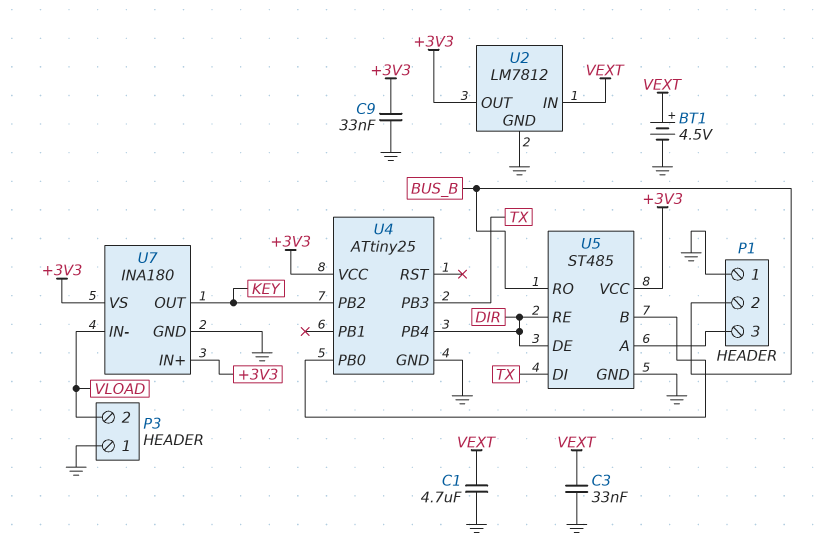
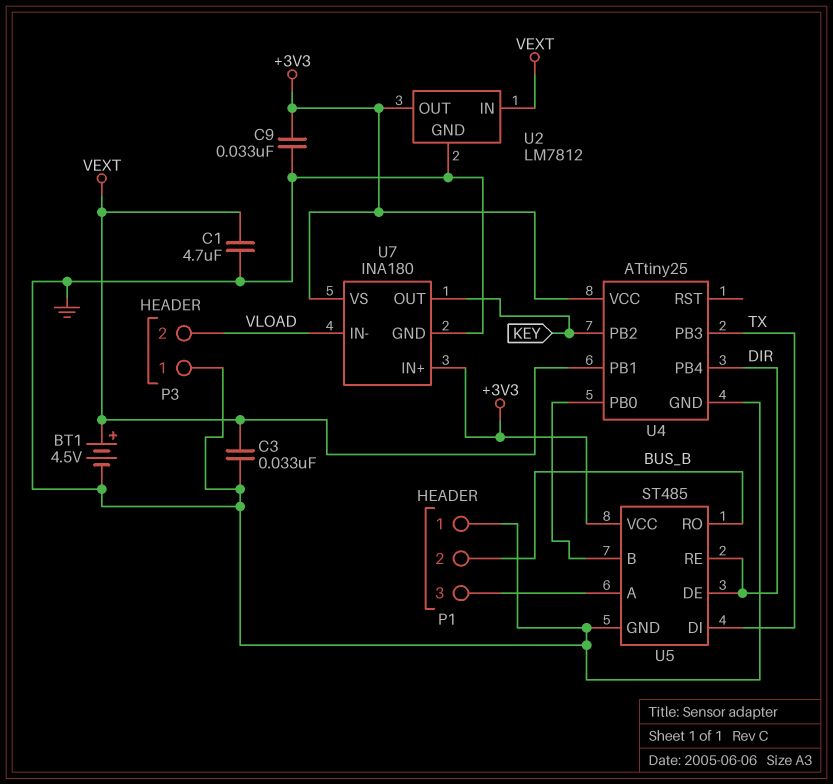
U4 pin PB1: none -> VEXT

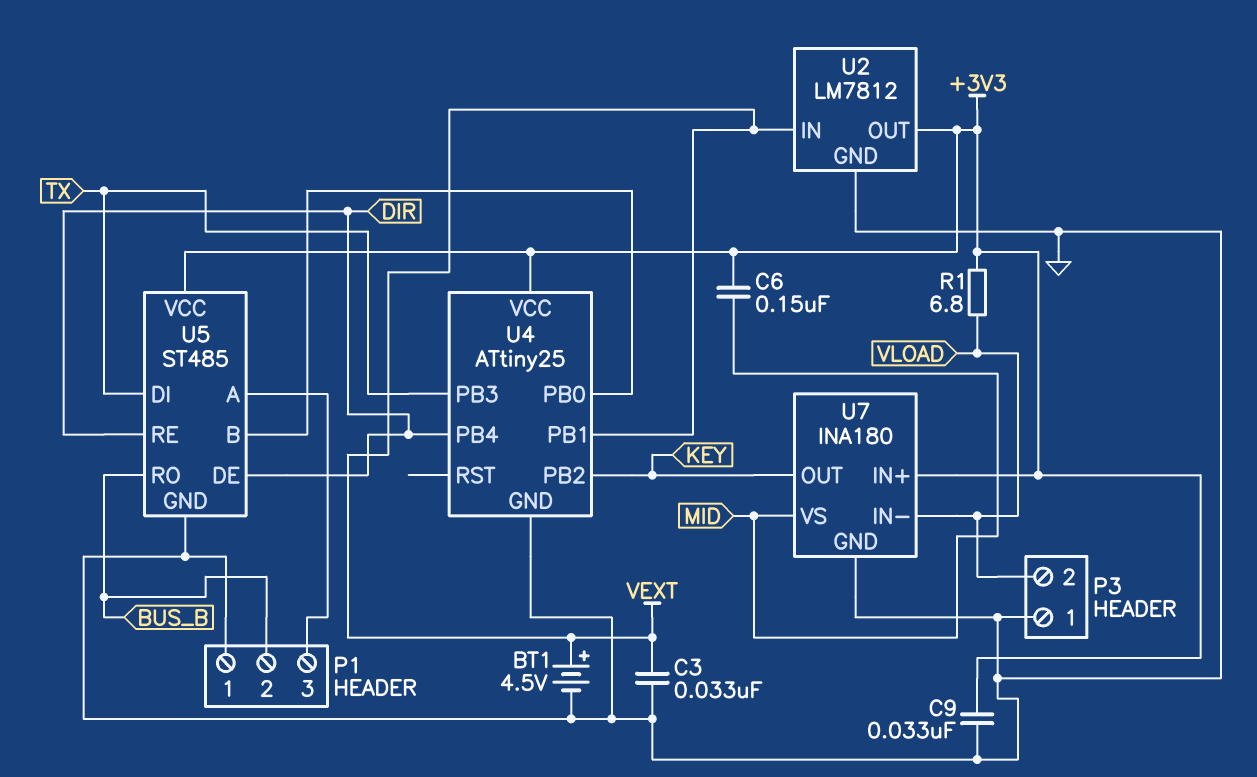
C1: 4.7uF (GND, VEXT) -> none
C6: none -> 150nF (+3V3, MID)
R1: none -> 6.8 (+3V3, VLOAD)
U7 pin VS: +3V3 -> MID

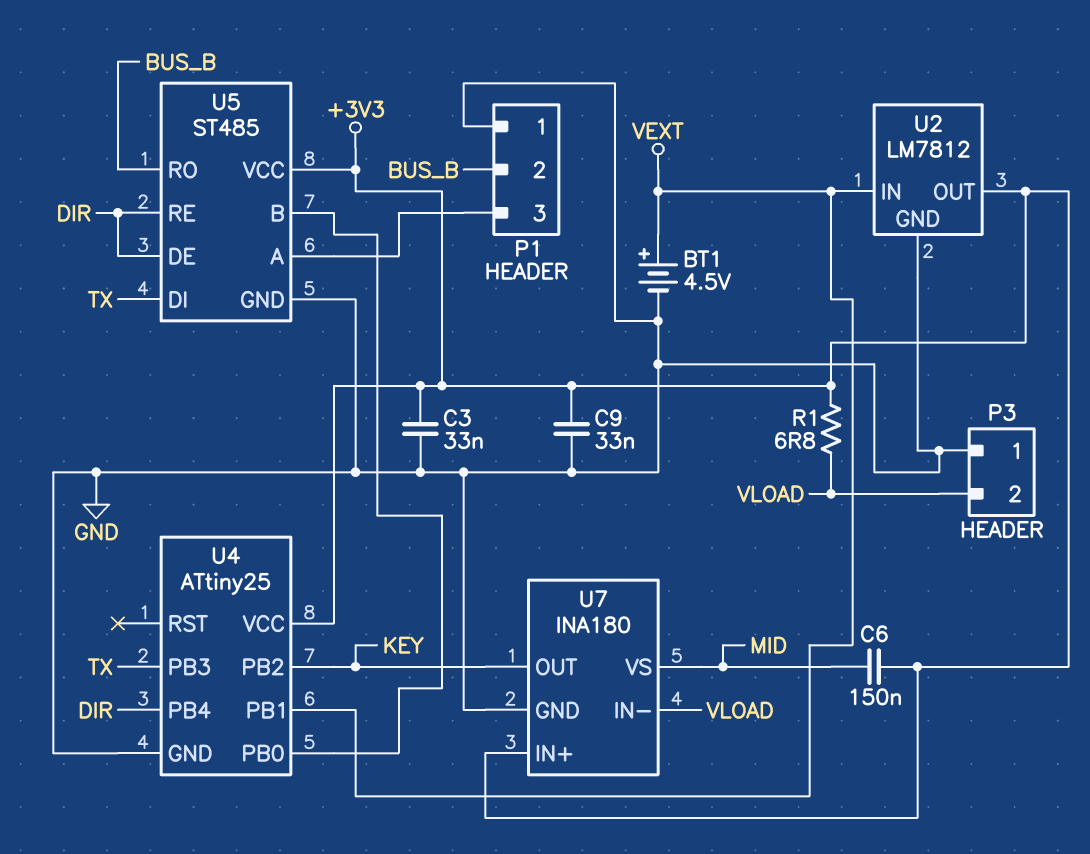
C3: 33nF (GND, VEXT) -> 33nF (+3V3, GND)

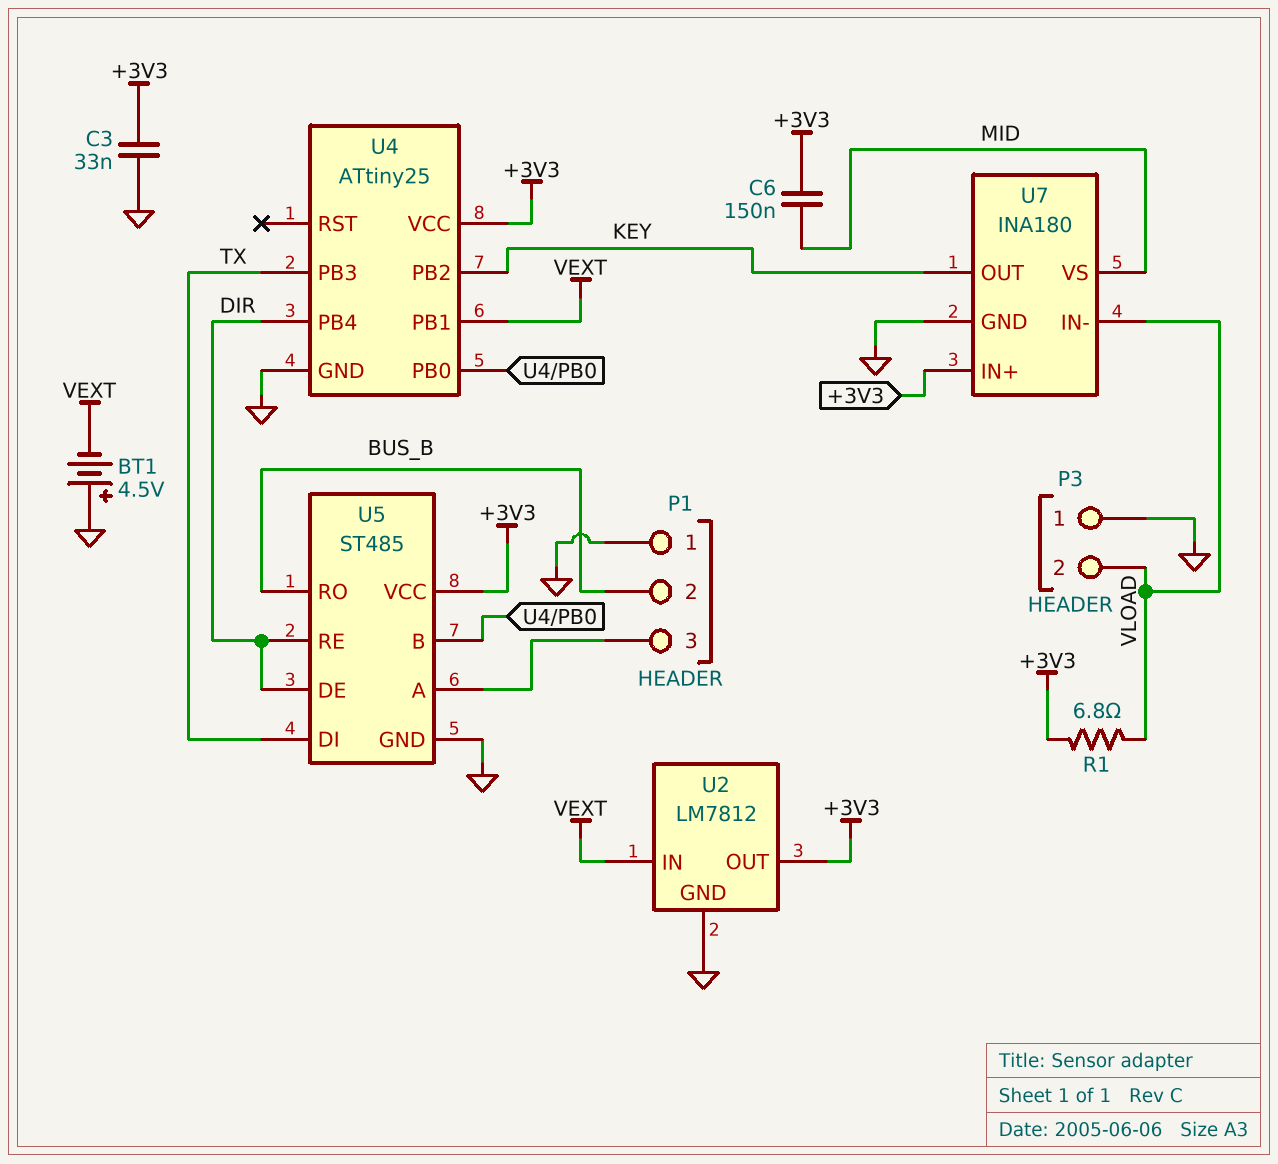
BT1: 4.5V (plus VEXT, minus GND) -> 4.5V (plus GND, minus VEXT)
C9: 33nF (+3V3, GND) -> none

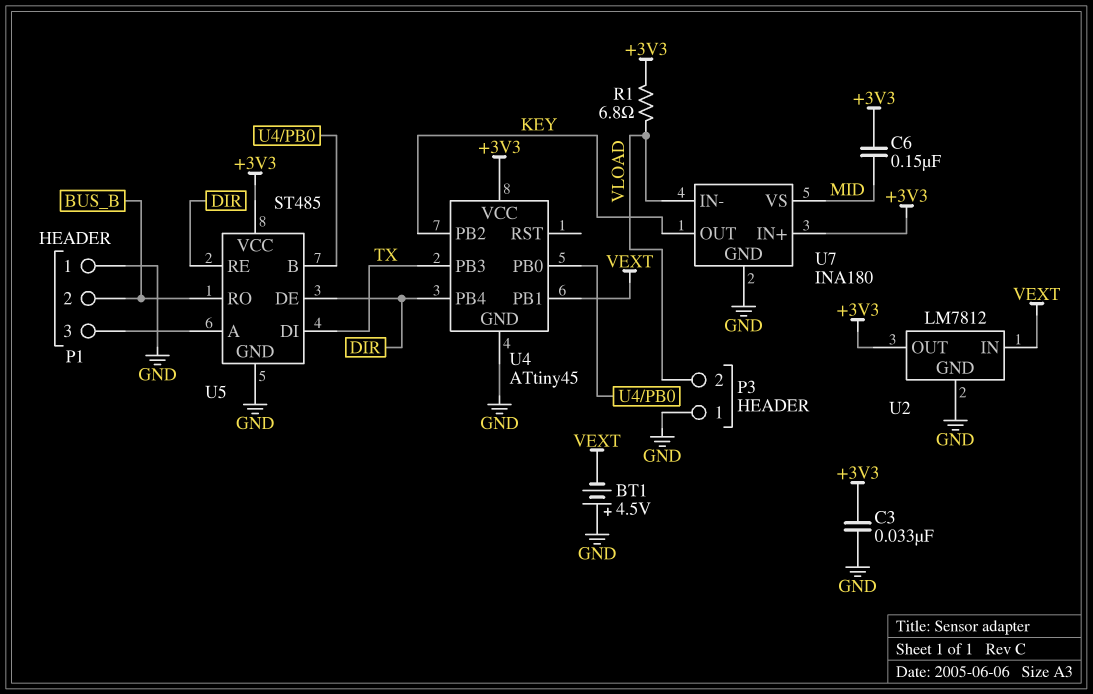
U4: ATtiny25 -> ATtiny45

